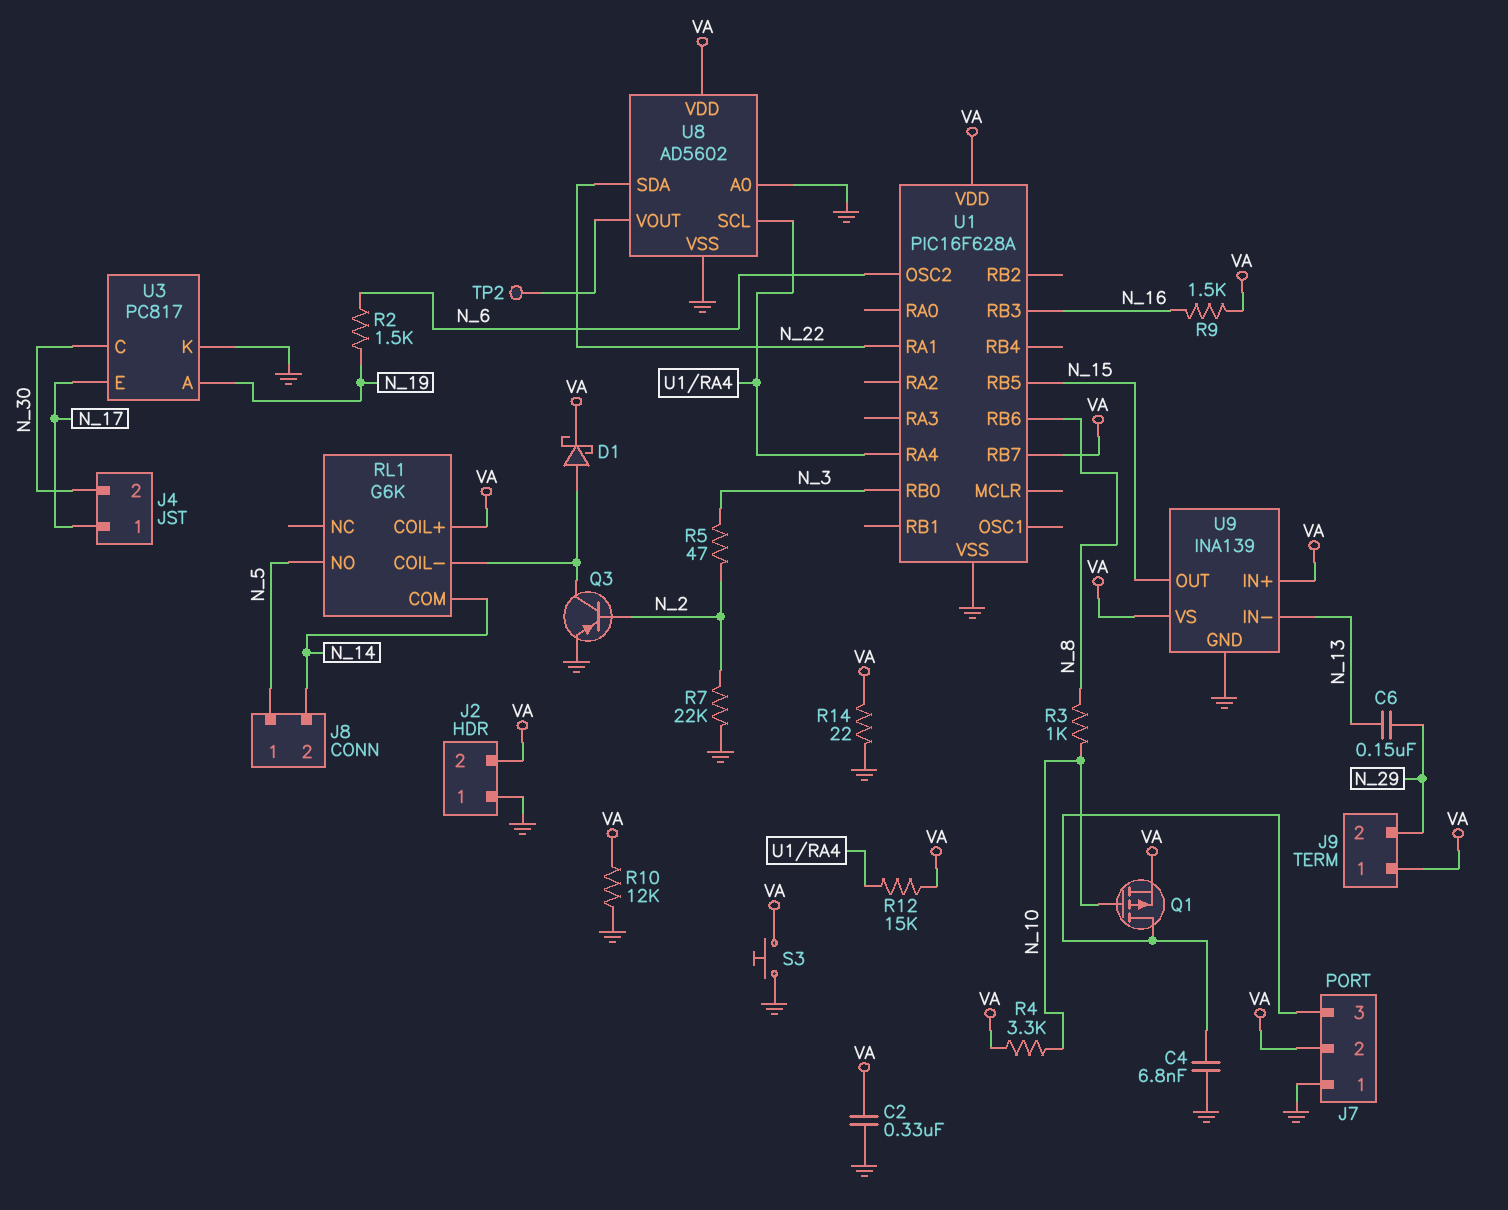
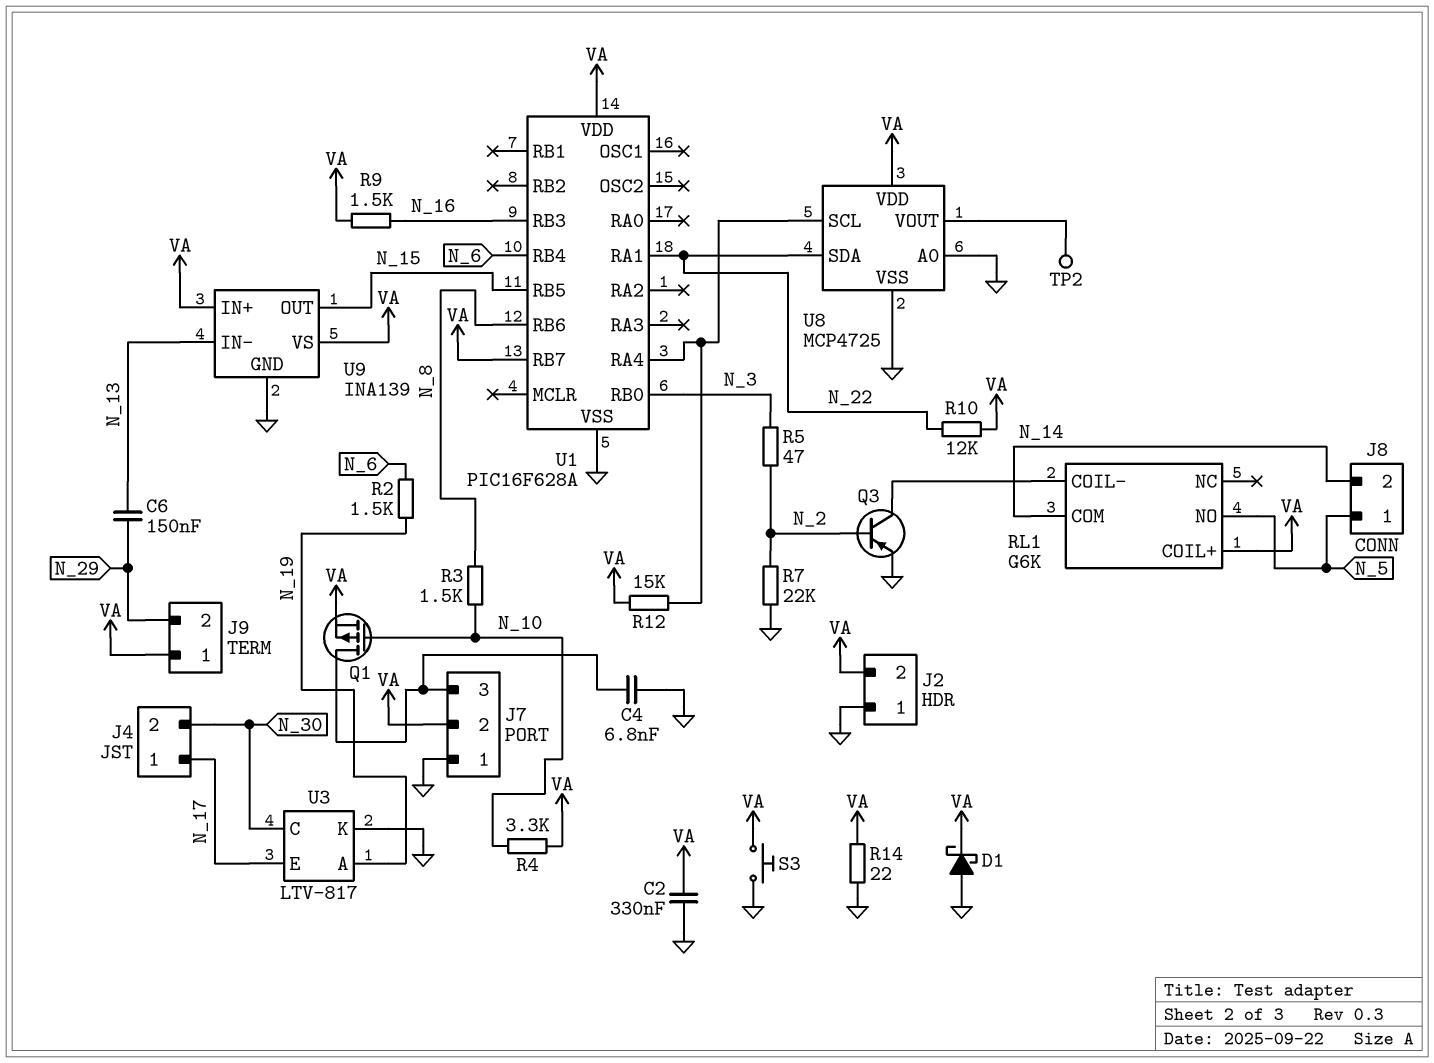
D1: schottky (A RL1/COIL-, K VA) -> schottky (A GND, K VA)
R3: 1k (N_8, N_10) -> 1.5k (N_8, N_10)
R10: 12k (GND, VA) -> 12k (N_22, VA)
U1 pin OSC2: N_6 -> none
U1 pin RB4: none -> N_6
U3: PC817 -> LTV-817
U8: AD5602 -> MCP4725

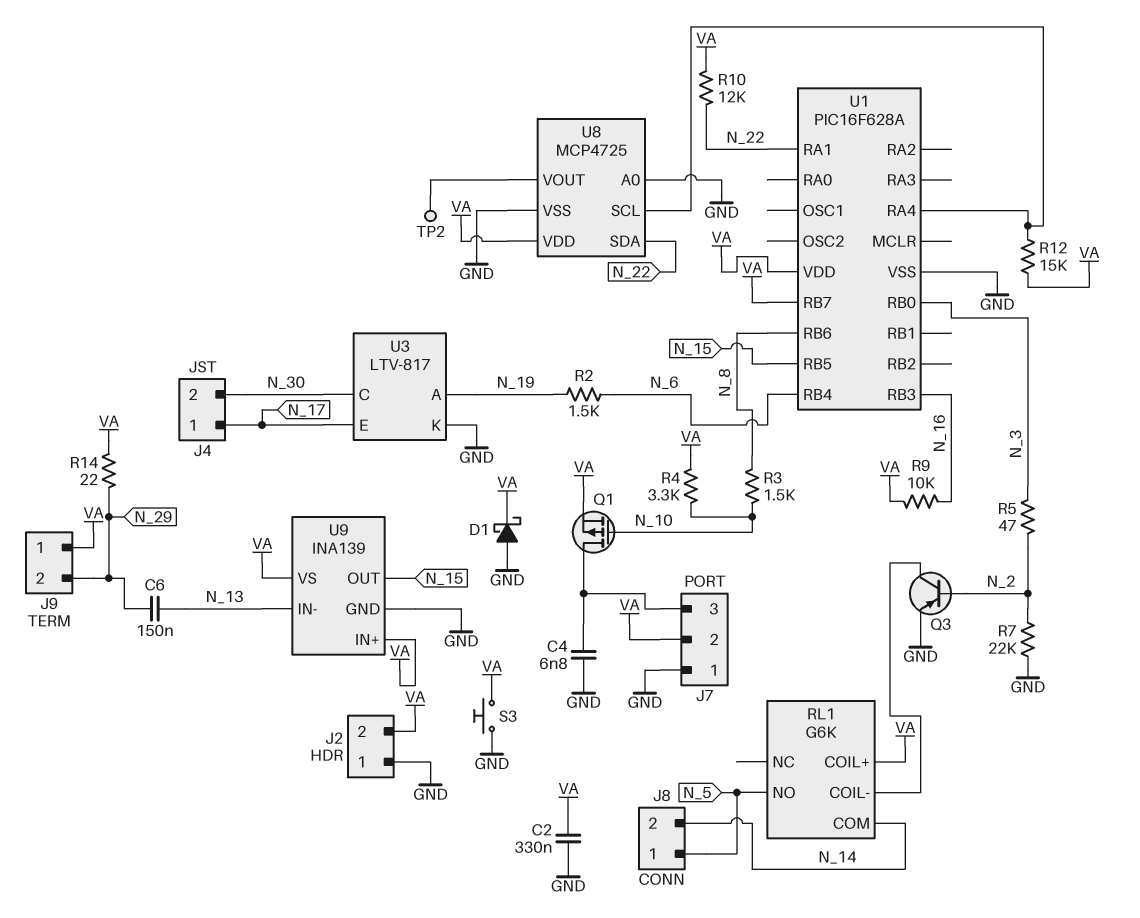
R9: 1.5k (N_16, VA) -> 10k (N_16, VA)
R14: 22 (GND, VA) -> 22 (N_29, VA)

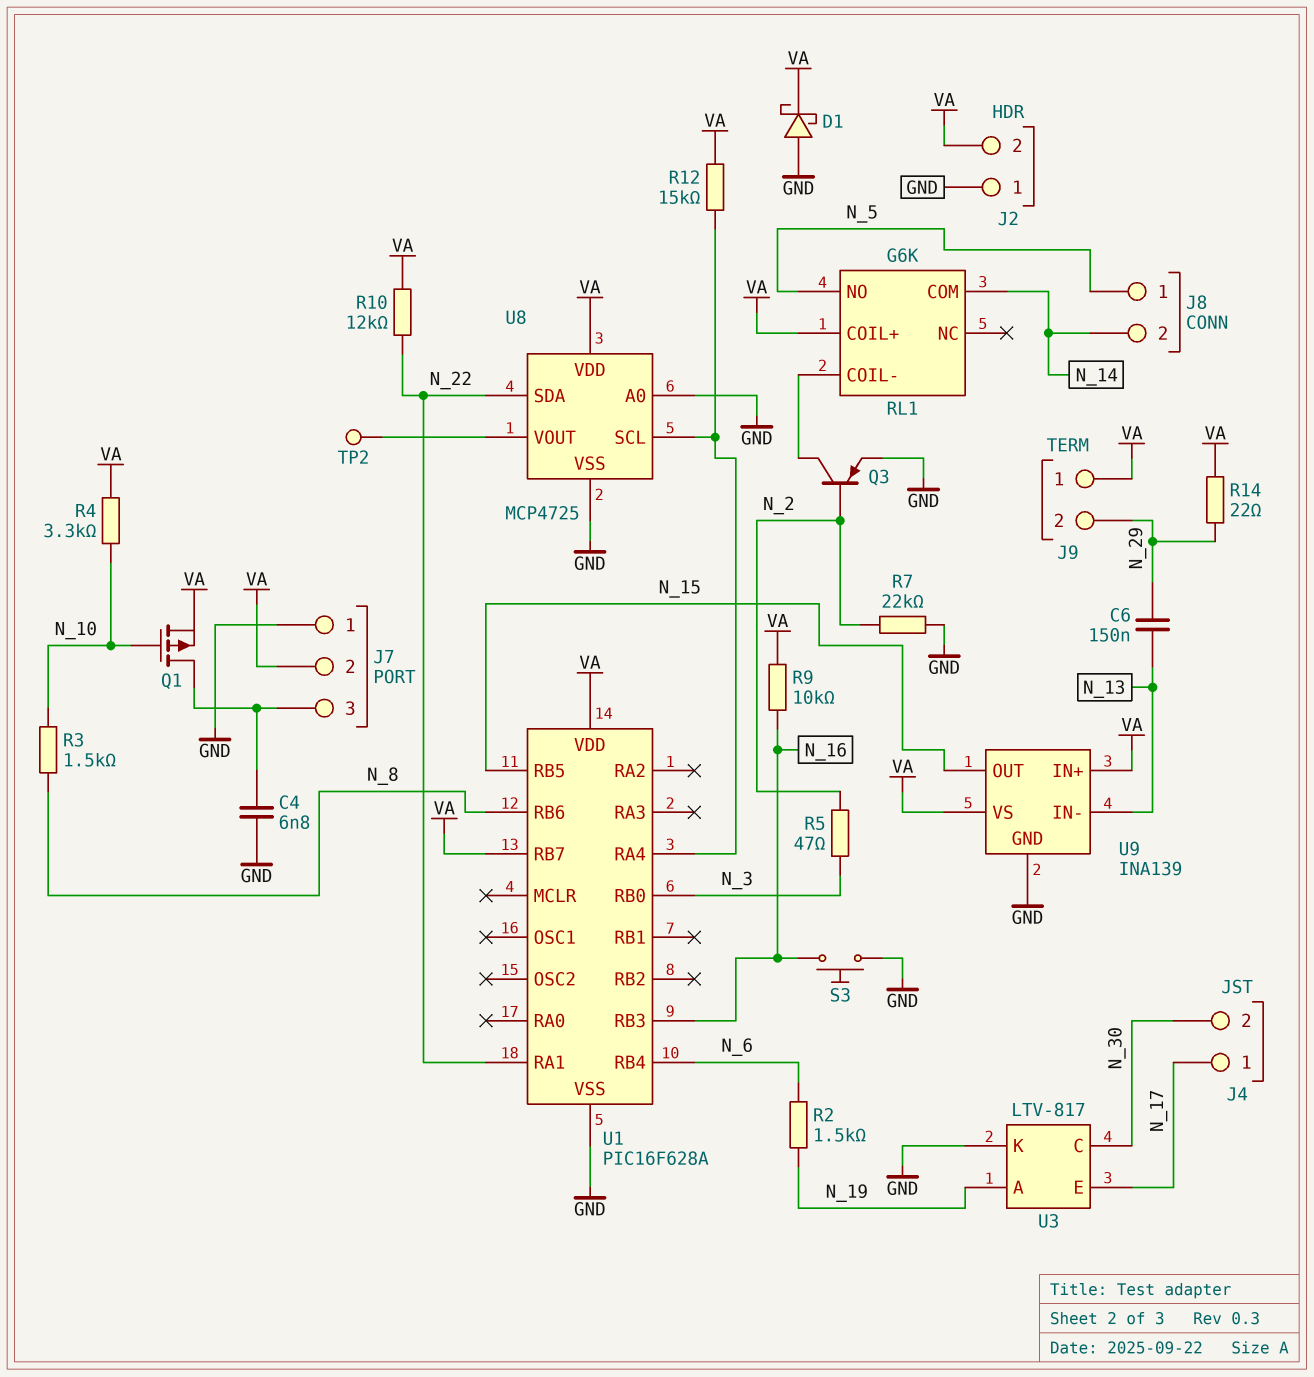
C2: 330nF (GND, VA) -> none
S3: button (GND, VA) -> button (GND, N_16)

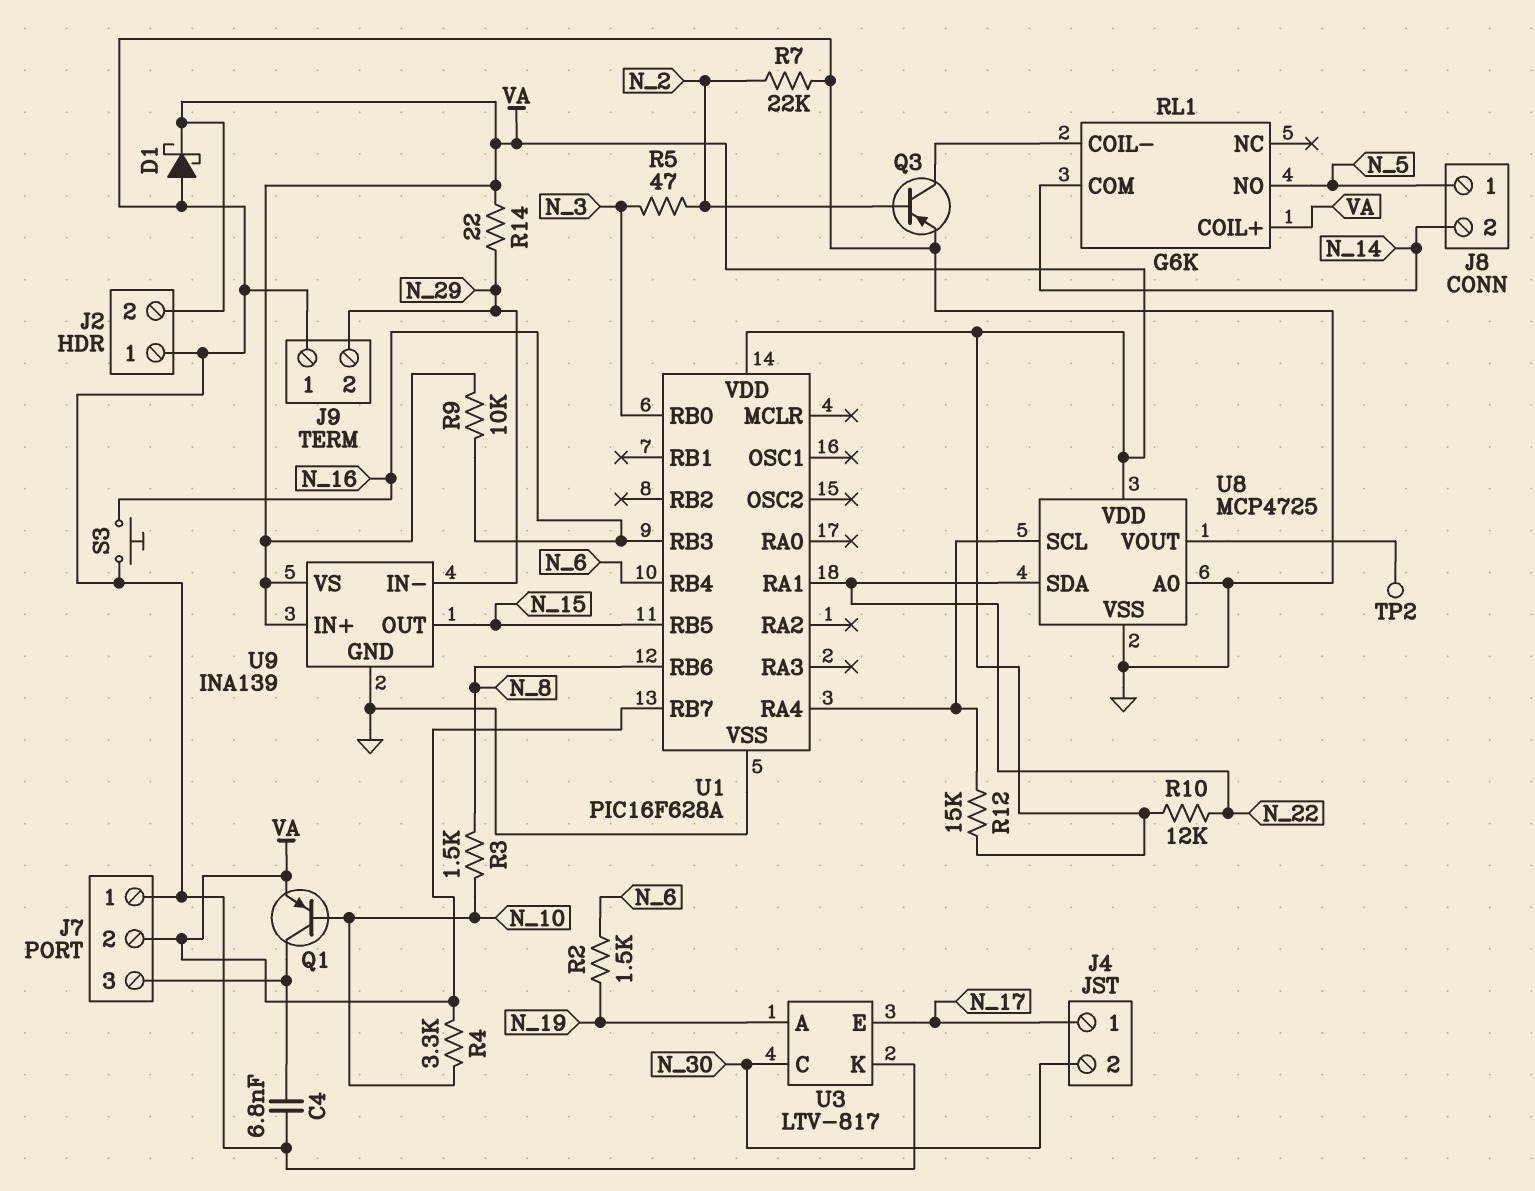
C6: 150nF (N_13, N_29) -> none
J9 pin 1: VA -> GND
Q1: PMOS (G N_10, D J7/3, S VA) -> PNP (B N_10, C J7/3, E VA)
U9 pin IN-: N_13 -> N_29

